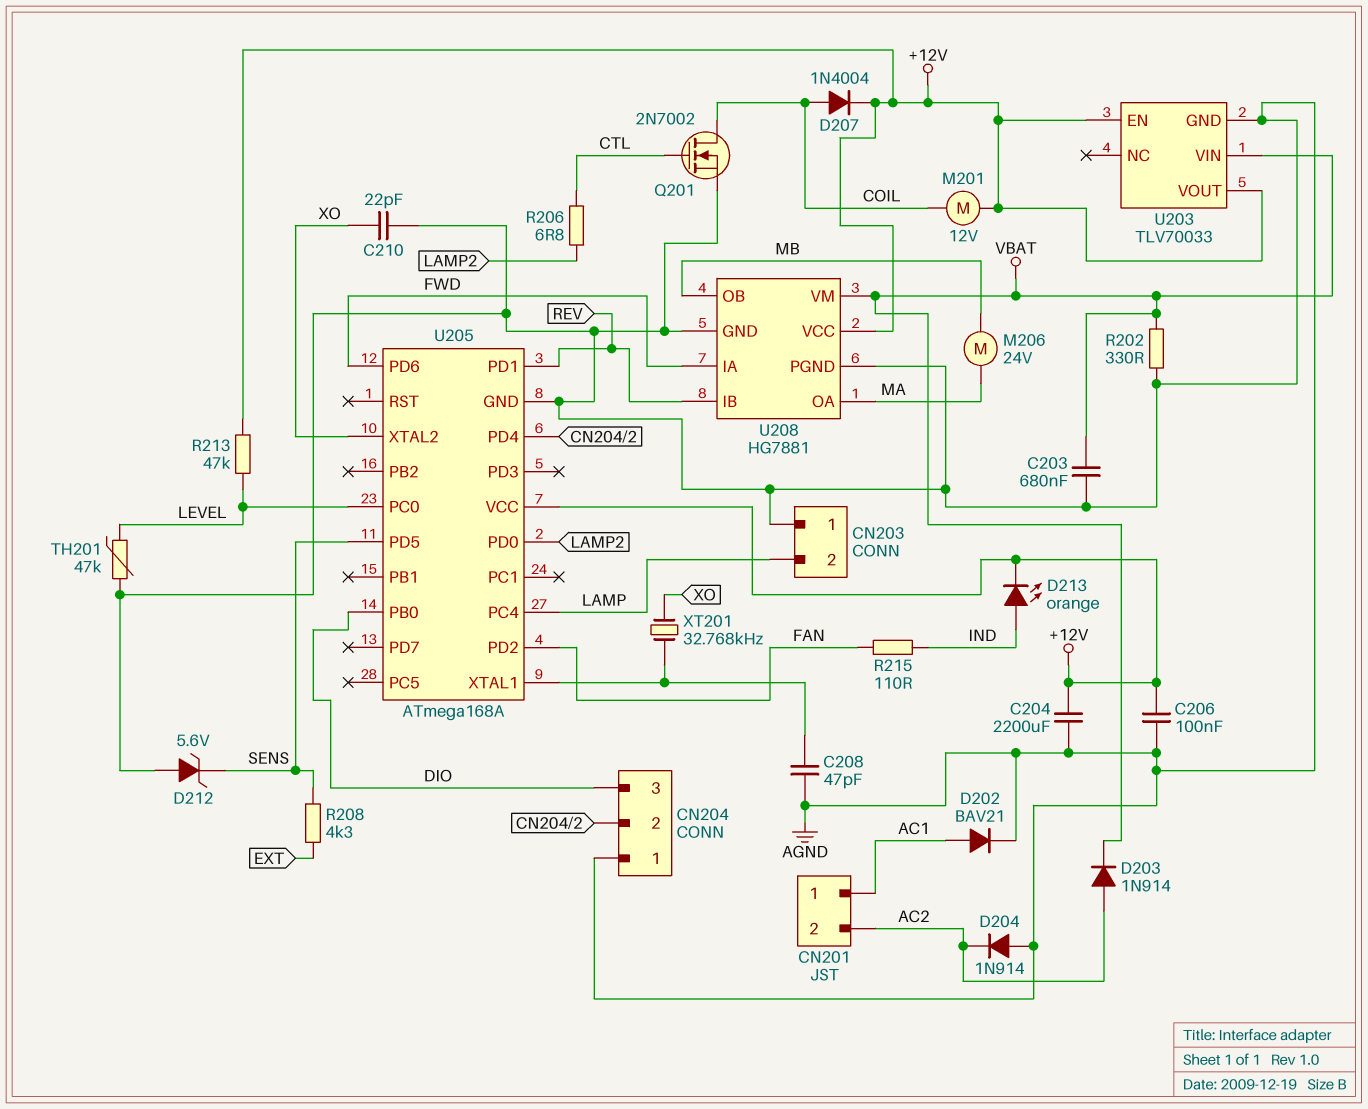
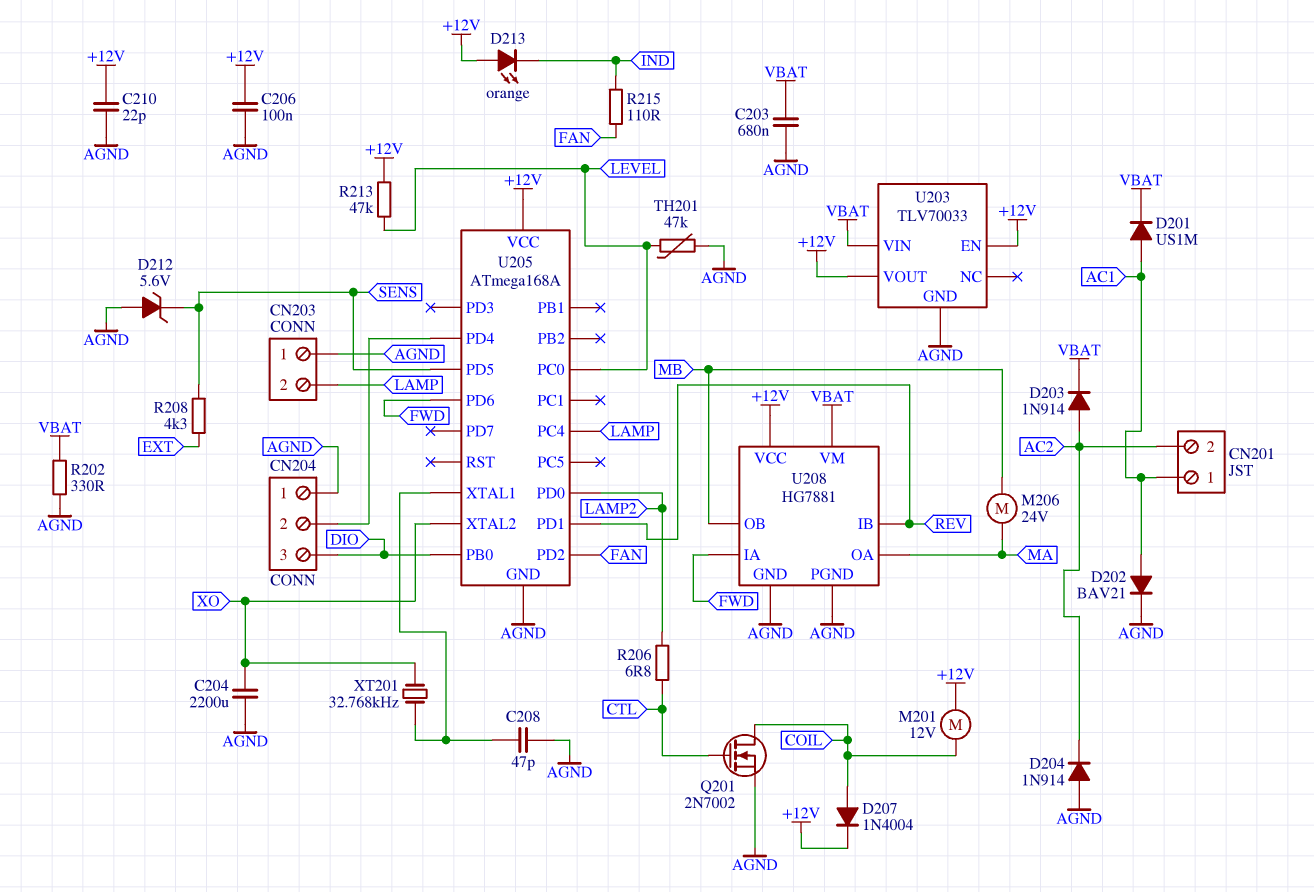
C204: 2200uF (+12V, AGND) -> 2200uF (AGND, XO)
C210: 22pF (AGND, XO) -> 22pF (+12V, AGND)
D201: none -> diode US1M (A AC1, K VBAT)
D213: LED orange (A IND, K +12V) -> LED orange (A +12V, K IND)

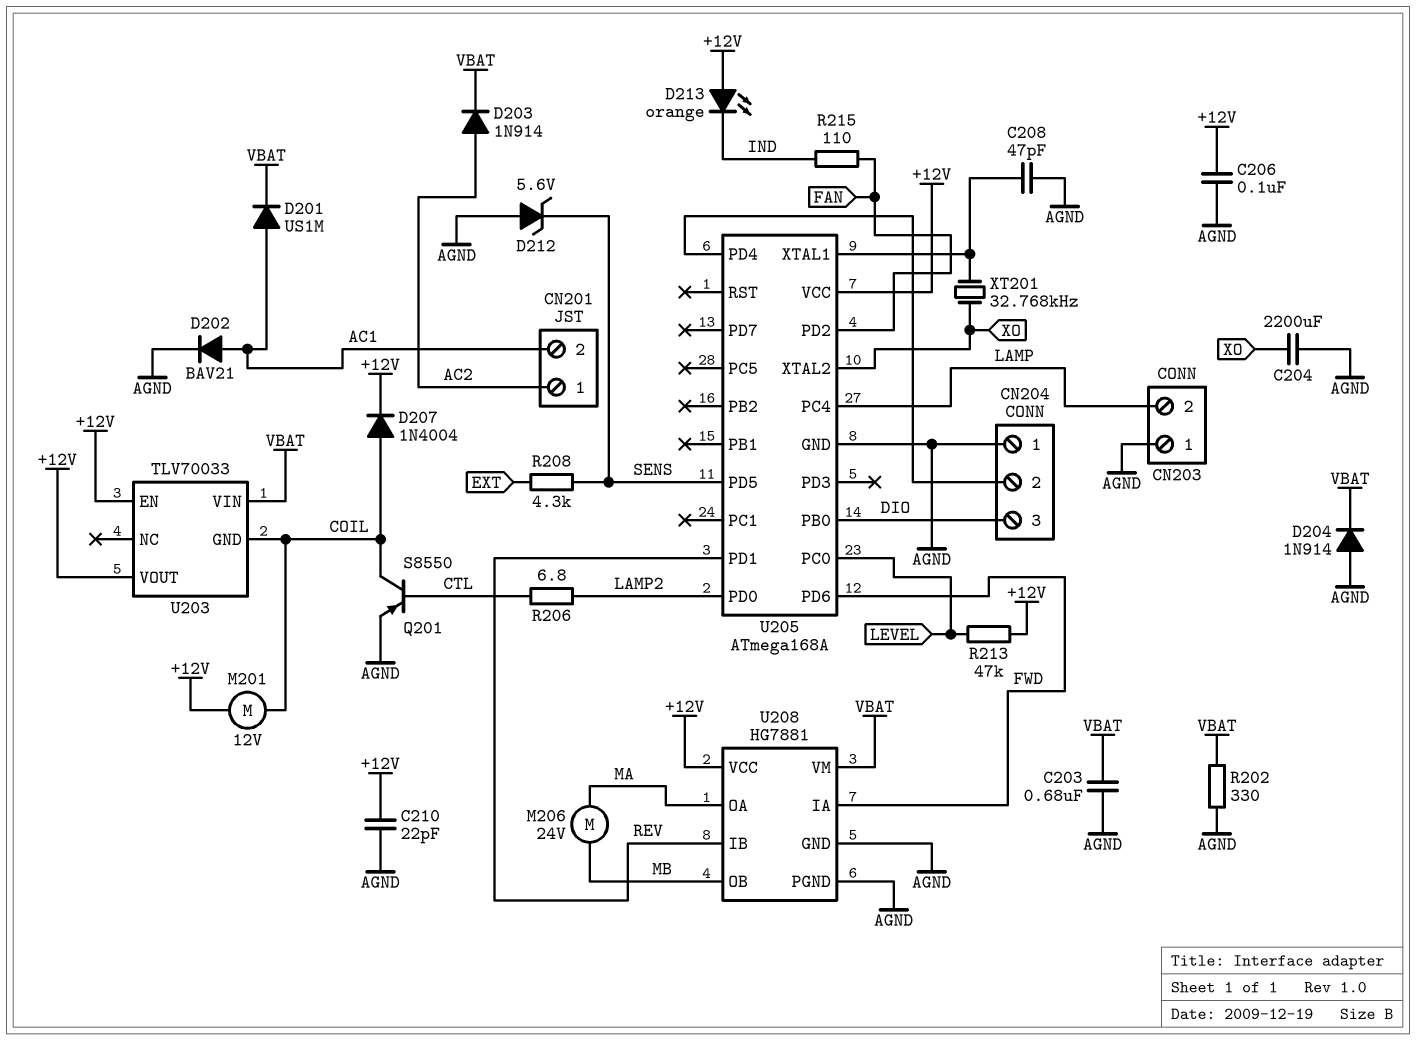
CN201 pin 1: AC1 -> AC2
CN201 pin 2: AC2 -> AC1
D204: diode 1N914 (A AGND, K AC2) -> diode 1N914 (A AGND, K VBAT)
Q201: NMOS 2N7002 (G CTL, D COIL, S AGND) -> PNP S8550 (B CTL, C COIL, E AGND)
TH201: 47k (AGND, LEVEL) -> none
U203 pin GND: AGND -> COIL

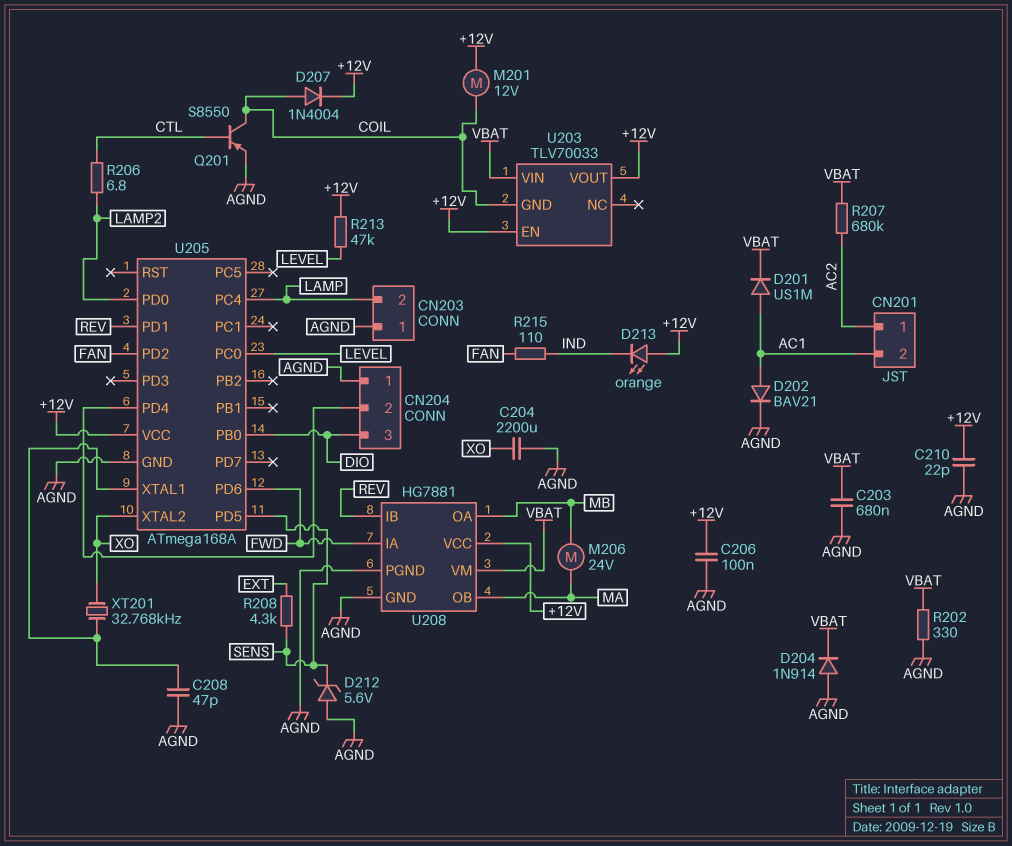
D203: diode 1N914 (A AC2, K VBAT) -> none
R207: none -> 680k (AC2, VBAT)
U208 pin OA: MA -> MB
U208 pin OB: MB -> MA

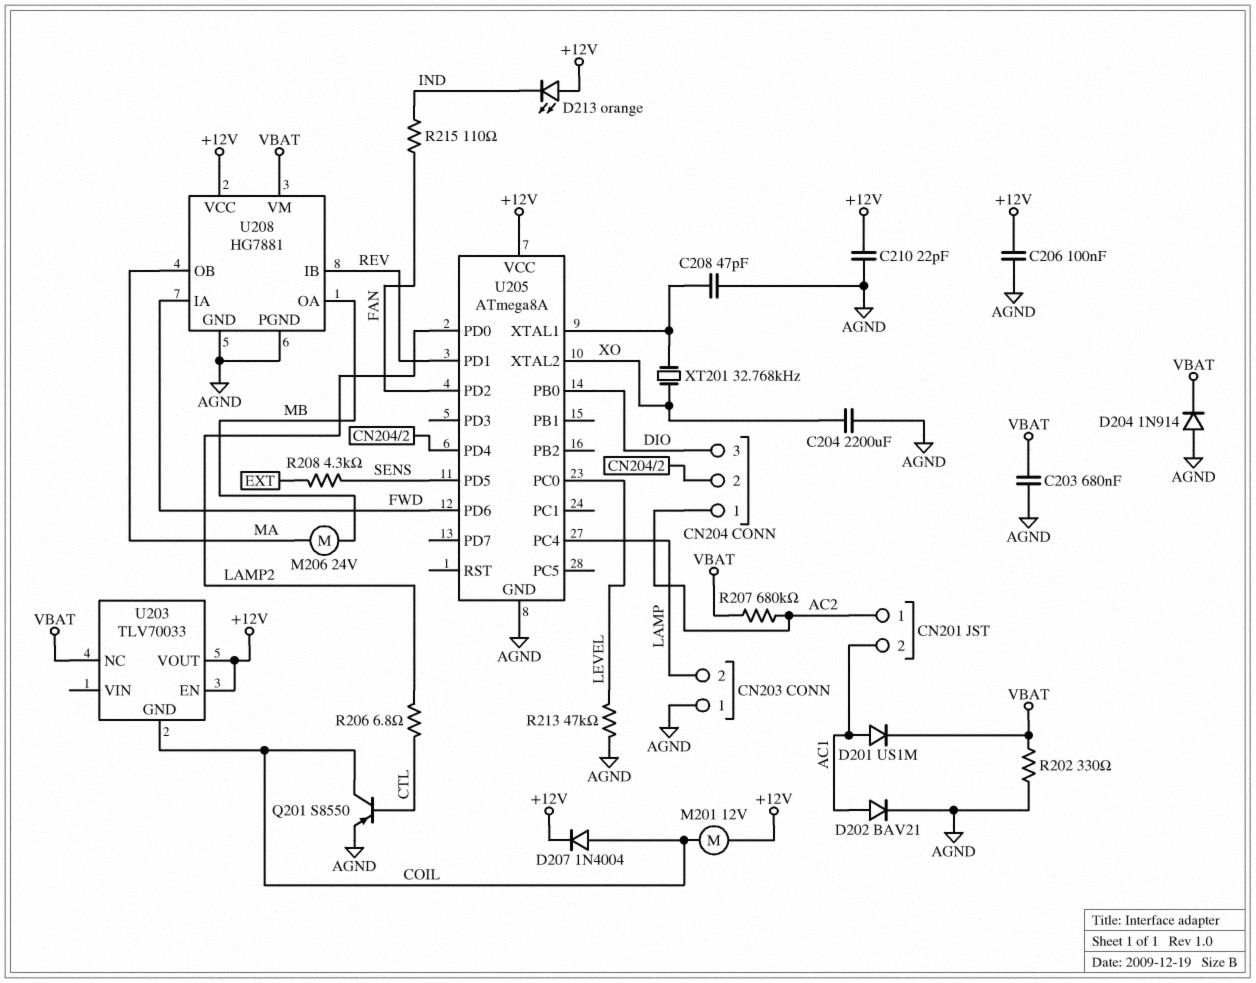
CN204 pin 1: AGND -> AC2
D212: zener 5.6V (A AGND, K SENS) -> none
R213: 47k (+12V, LEVEL) -> 47k (AGND, LEVEL)
U203 pin NC: none -> VBAT
U203 pin VIN: VBAT -> none
U205: ATmega168A -> ATmega8A

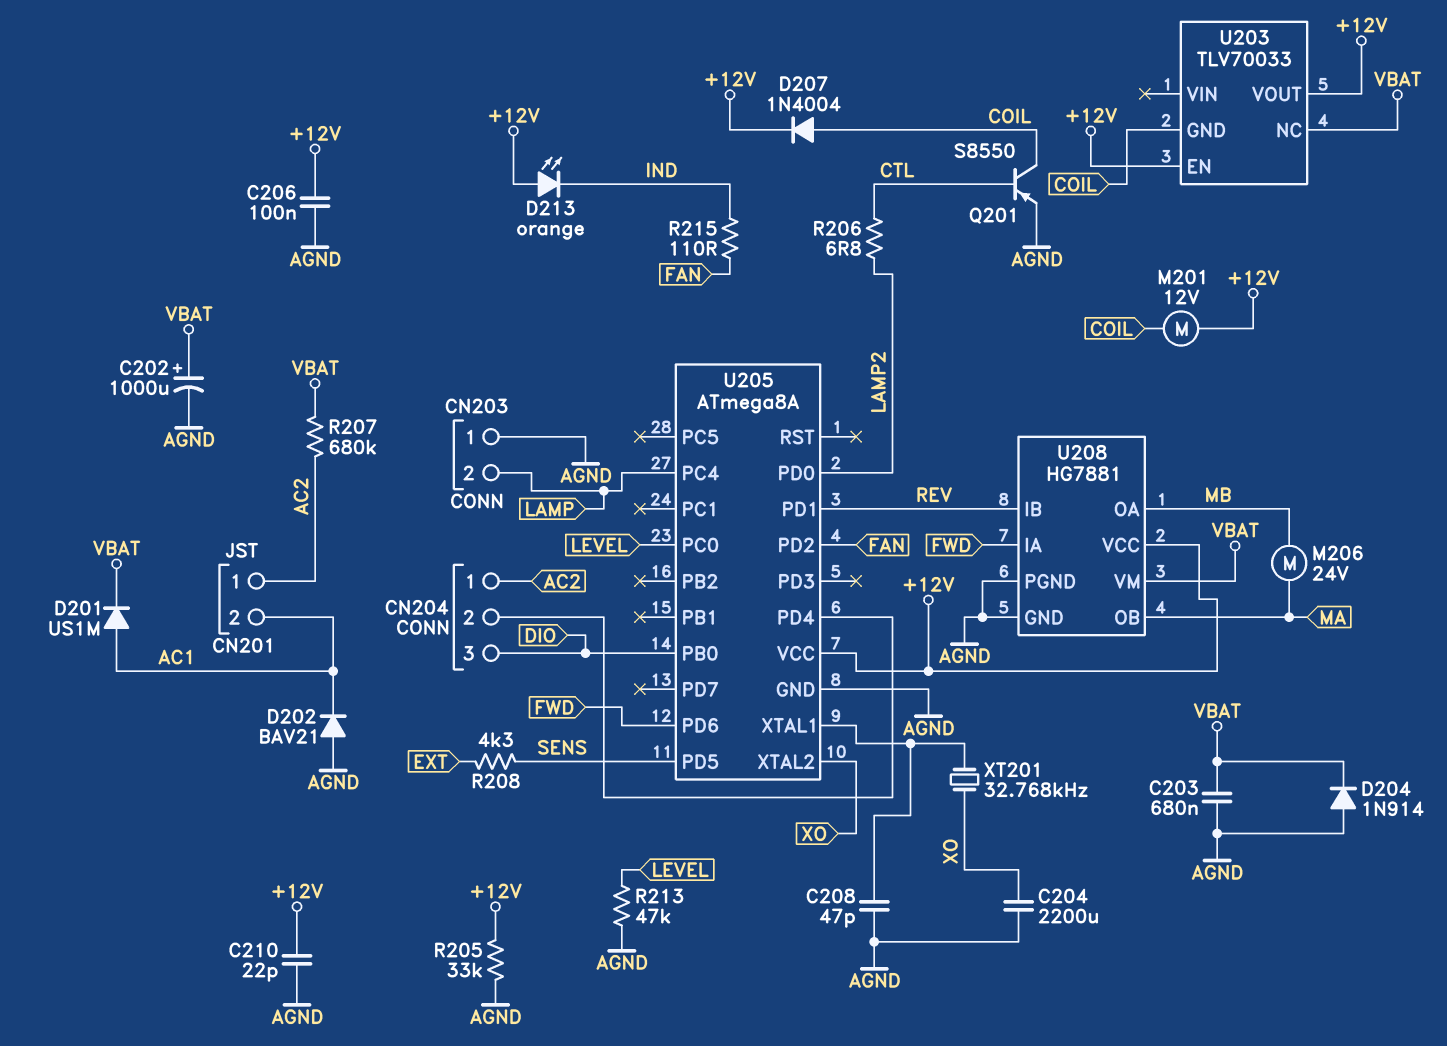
C202: none -> 1000uF (plus VBAT, minus AGND)
D202: diode BAV21 (A AC1, K AGND) -> diode BAV21 (A AGND, K AC1)
R202: 330 (AGND, VBAT) -> none
R205: none -> 33k (+12V, AGND)

